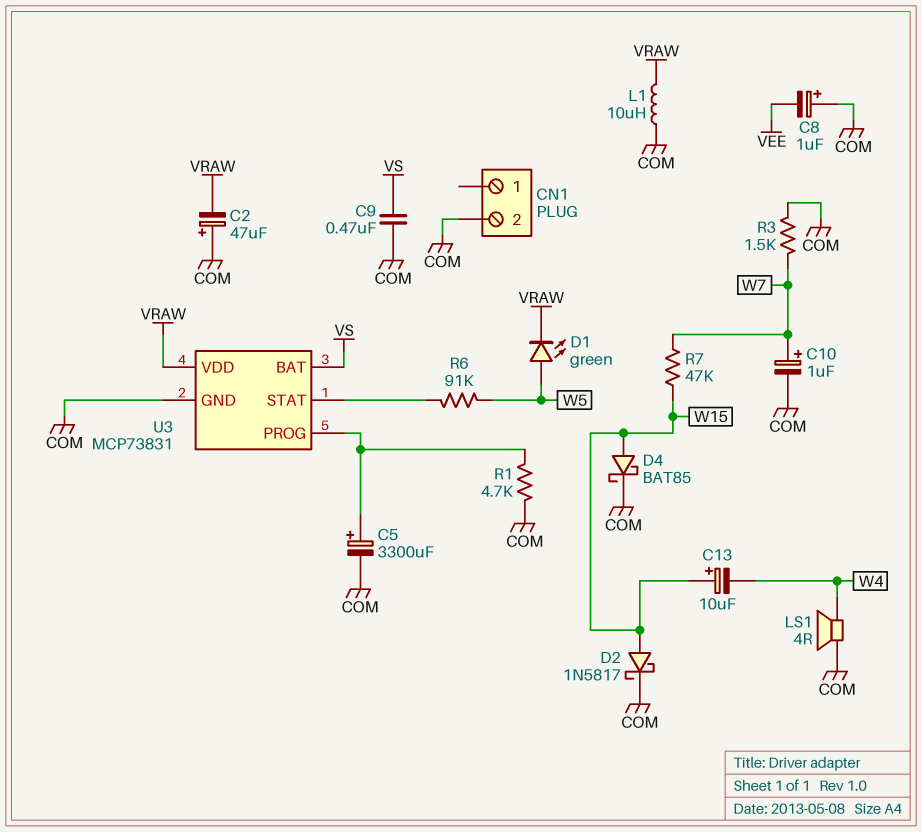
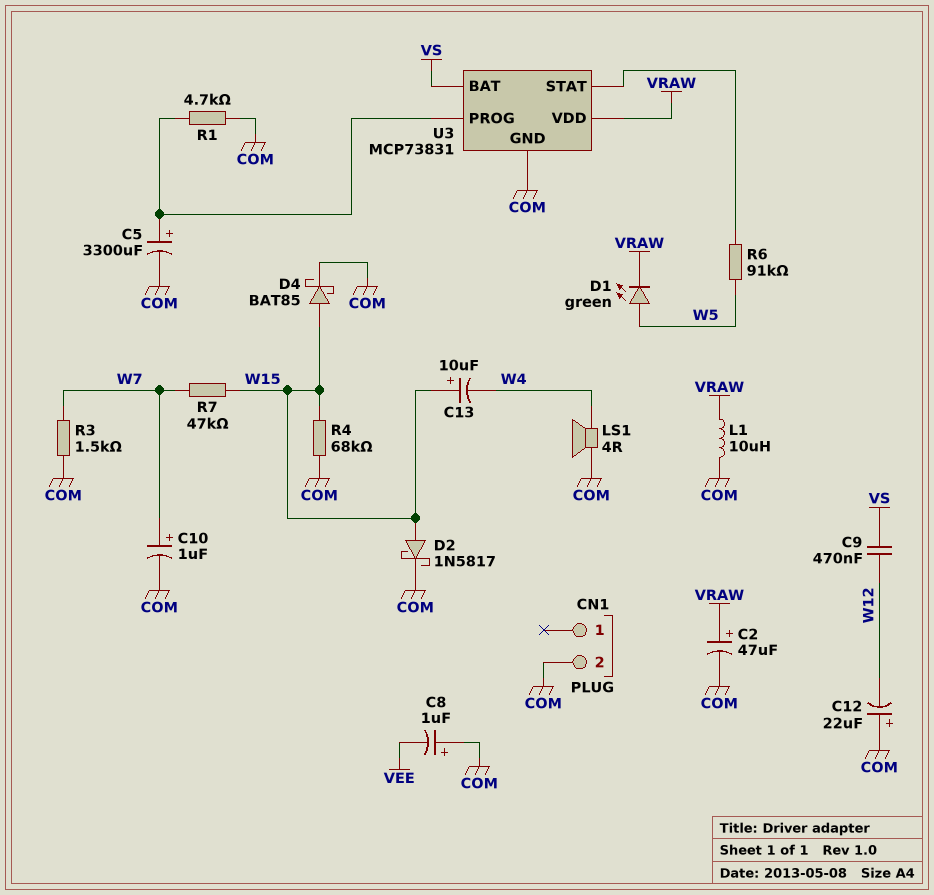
C2: 47uF (plus COM, minus VRAW) -> 47uF (plus VRAW, minus COM)
C9: 470nF (COM, VS) -> 470nF (VS, W12)
C12: none -> 22uF (plus COM, minus W12)
R4: none -> 68k (COM, W15)

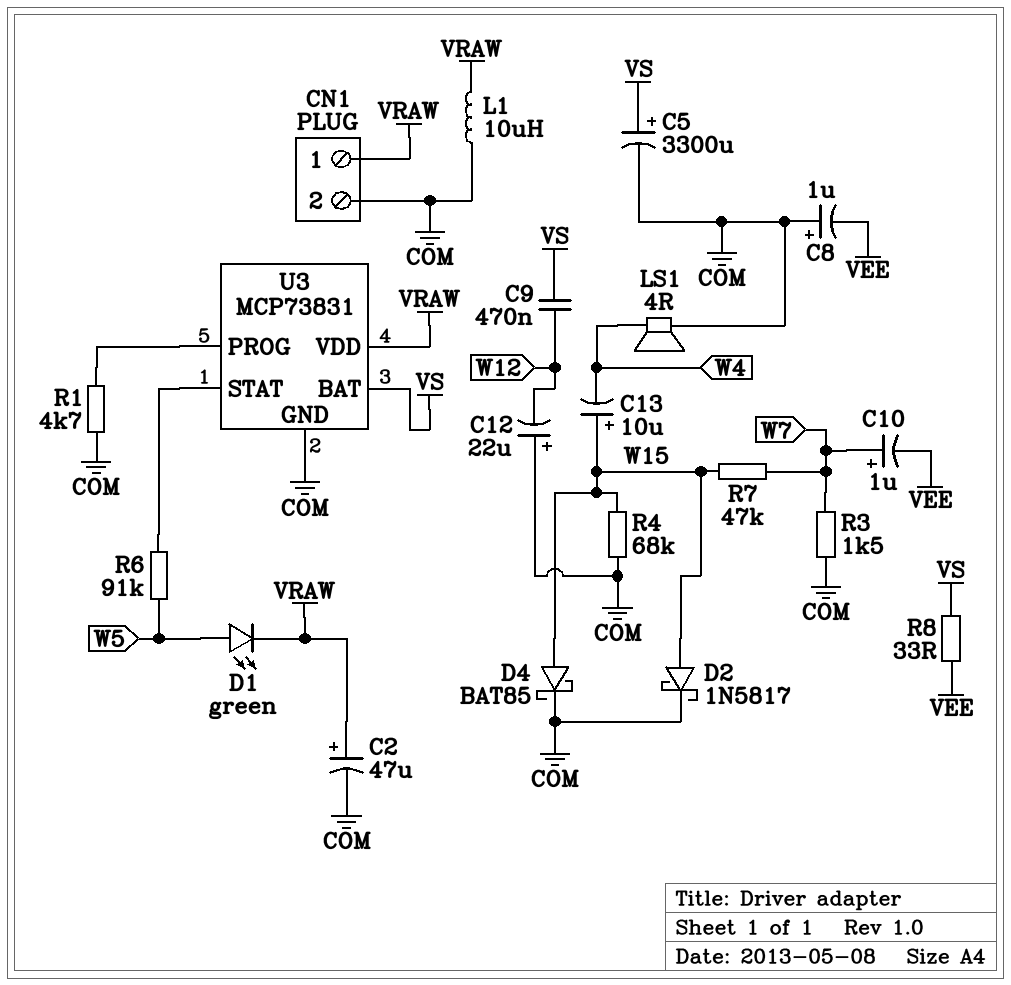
C5: 3300uF (plus U3/PROG, minus COM) -> 3300uF (plus VS, minus COM)
C10: 1uF (plus W7, minus COM) -> 1uF (plus W7, minus VEE)
CN1 pin 1: none -> VRAW
R8: none -> 33 (VEE, VS)

